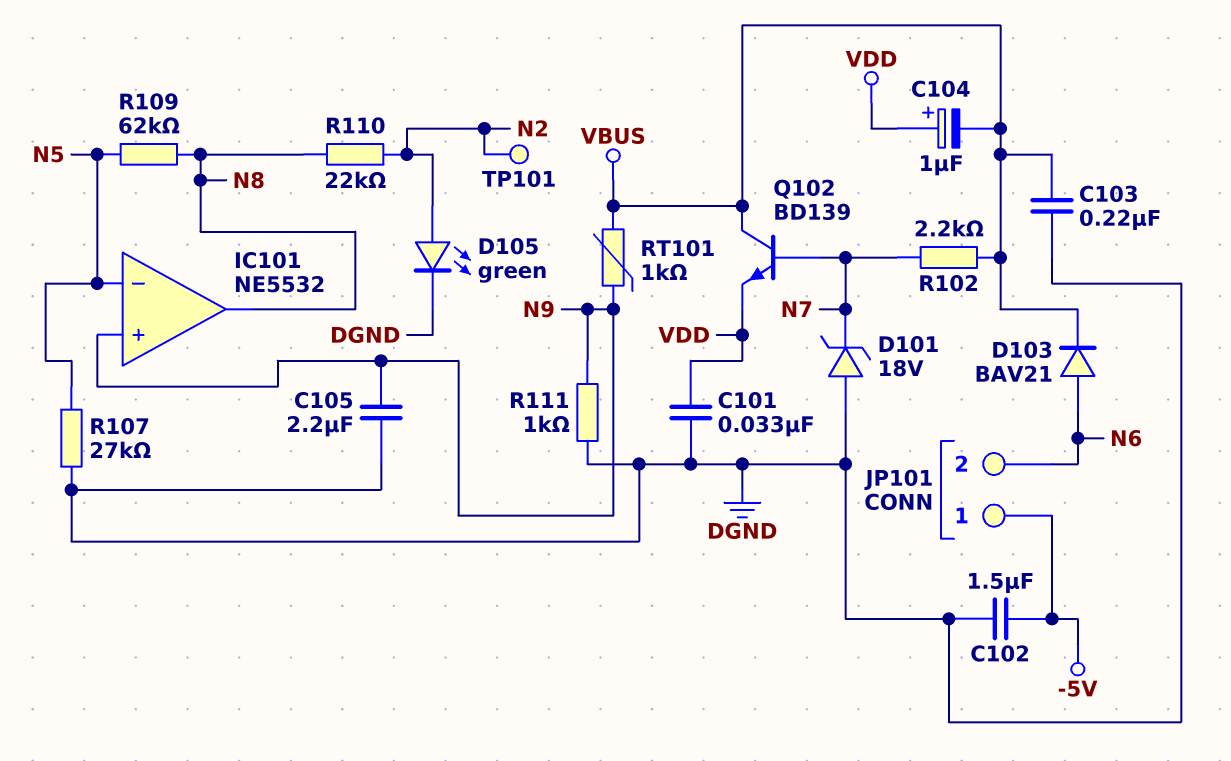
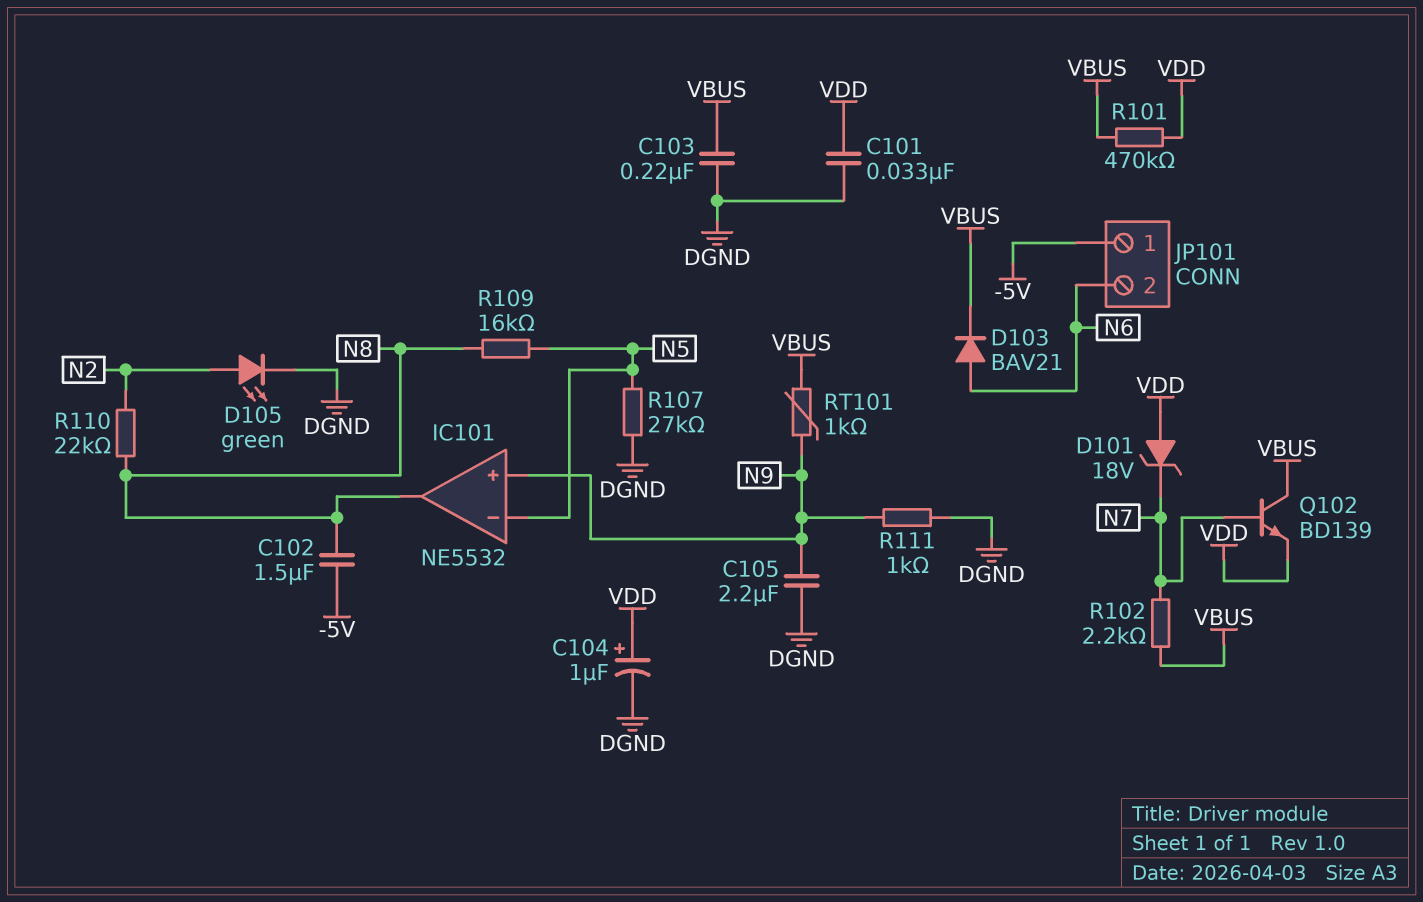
C102: 1.5uF (-5V, DGND) -> 1.5uF (-5V, N8)
C104: 1uF (plus VDD, minus VBUS) -> 1uF (plus VDD, minus DGND)
D101: zener 18V (A DGND, K N7) -> zener 18V (A VDD, K N7)
R101: none -> 470k (VBUS, VDD)
R109: 62k (N5, N8) -> 16k (N5, N8)
TP101: test point (N2) -> none

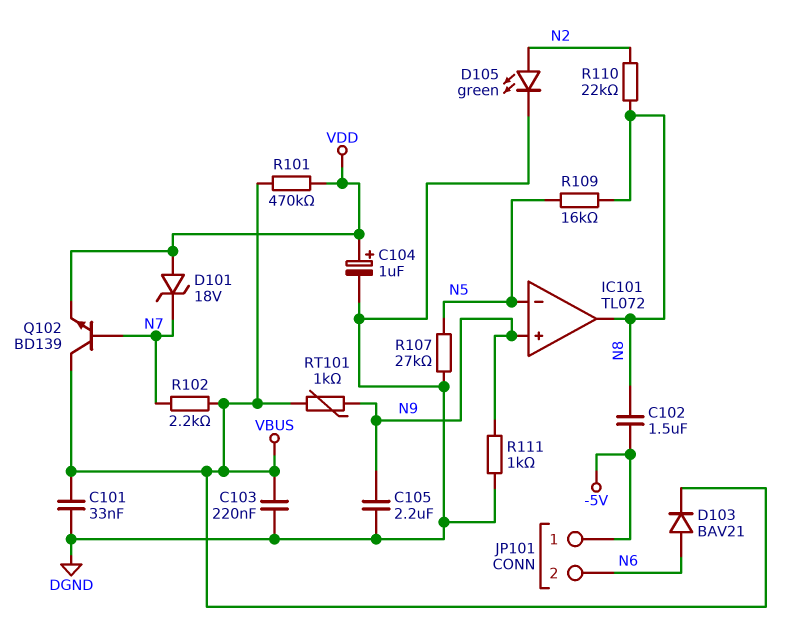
C101: 33nF (DGND, VDD) -> 33nF (DGND, VBUS)
IC101: NE5532 -> TL072

